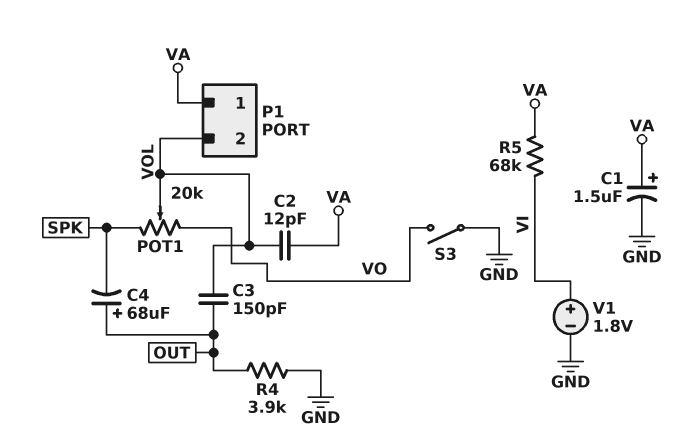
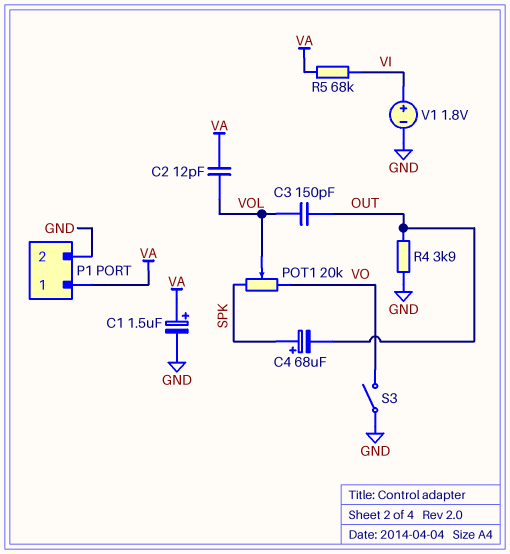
C4: 68uF (plus OUT, minus SPK) -> 68uF (plus SPK, minus OUT)
P1 pin 2: VOL -> GND

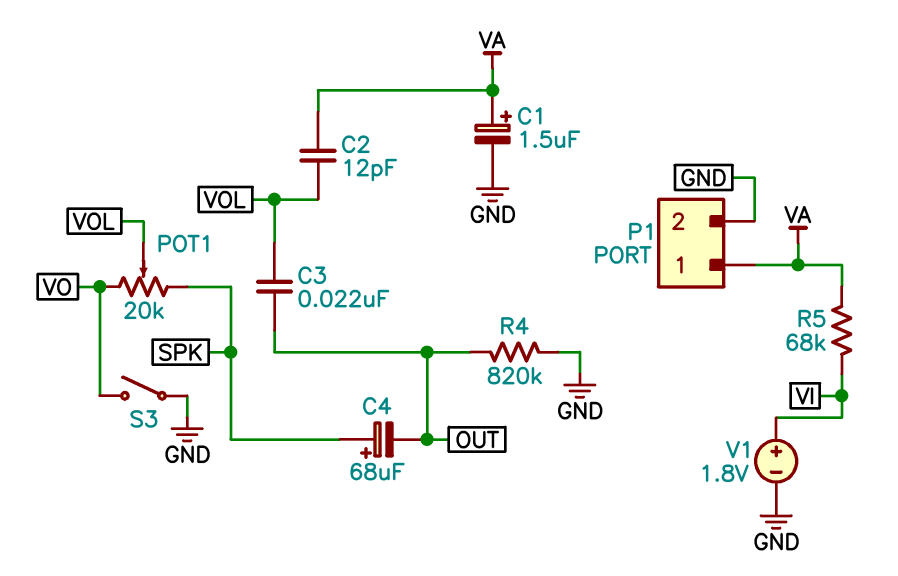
C3: 150pF (OUT, VOL) -> 22nF (OUT, VOL)
R4: 3.9k (GND, OUT) -> 820k (GND, OUT)

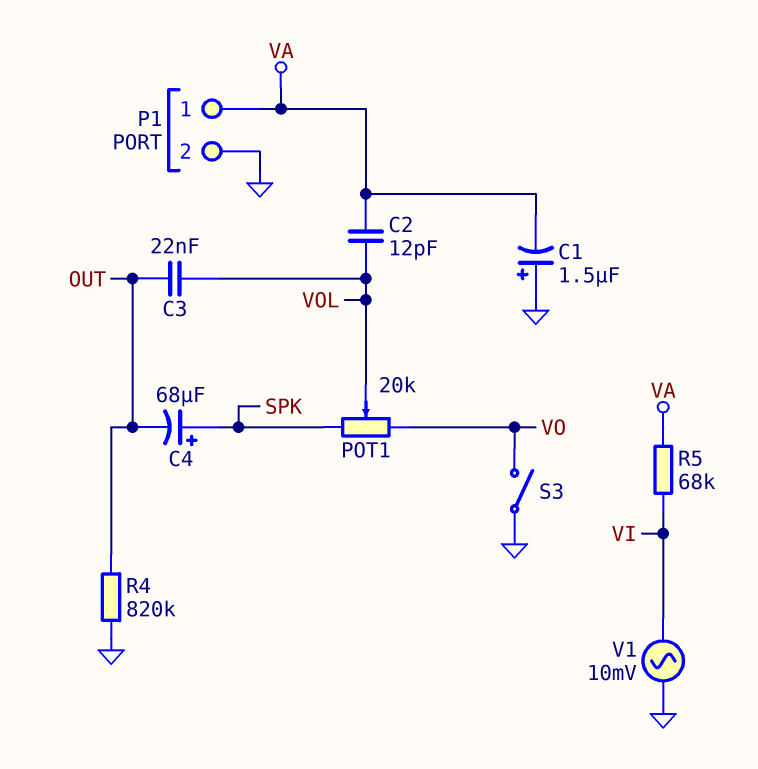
C1: 1.5uF (plus VA, minus GND) -> 1.5uF (plus GND, minus VA)
V1: 1.8V (plus VI, minus GND) -> AC 10mV (GND, VI)

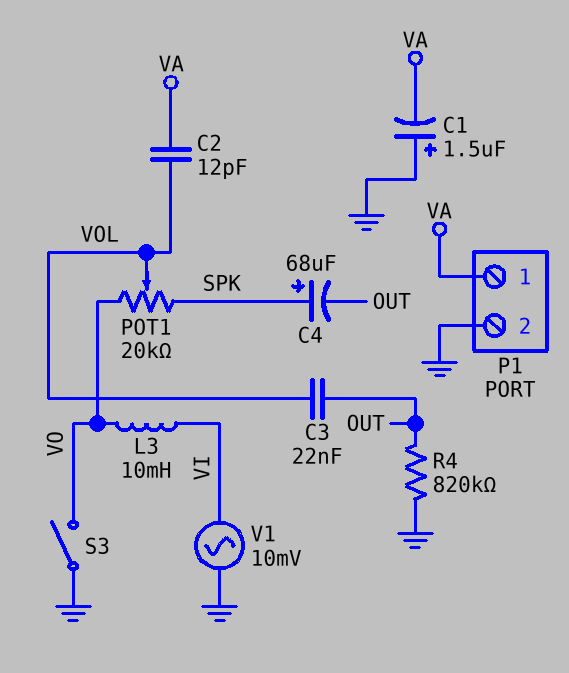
L3: none -> 10mH (VI, VO)
R5: 68k (VA, VI) -> none

